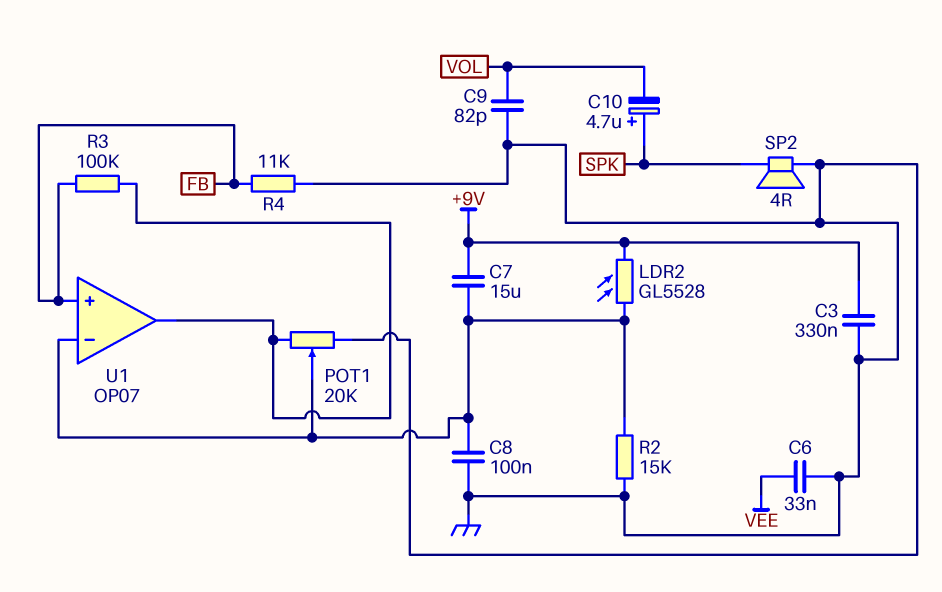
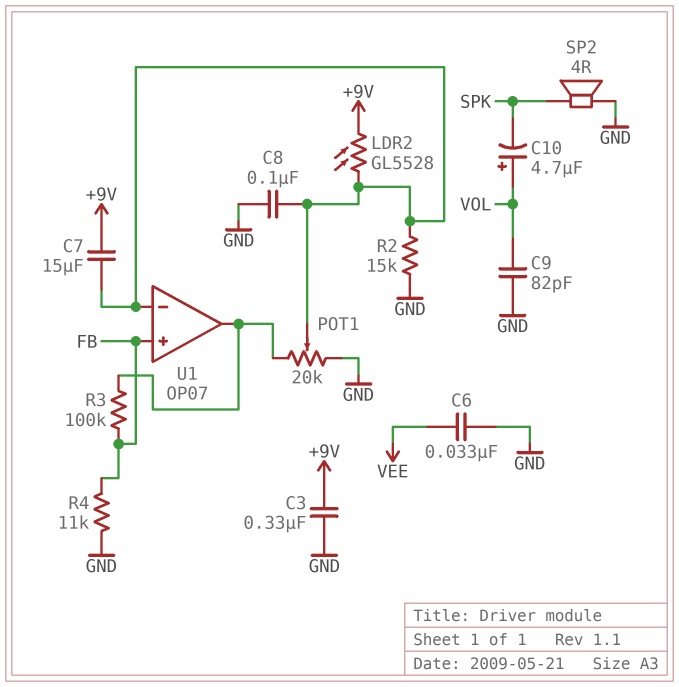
C10: 4.7uF (plus SPK, minus VOL) -> 4.7uF (plus VOL, minus SPK)

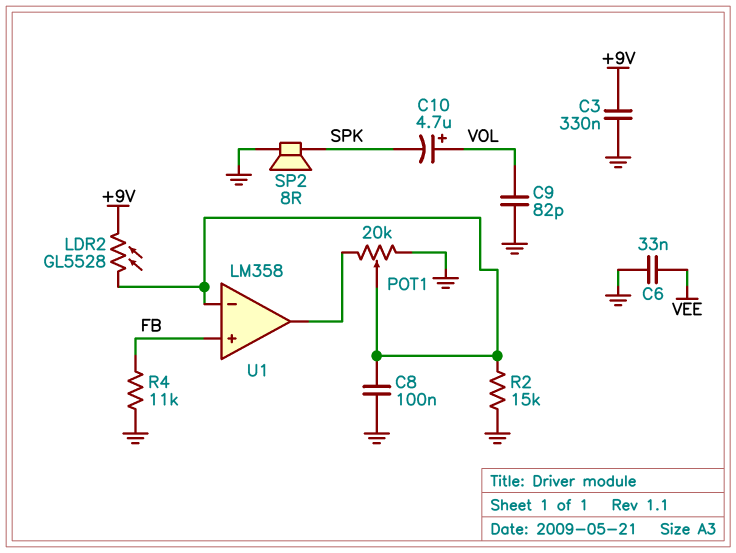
C7: 15uF (+9V, U1/in-) -> none
R3: 100k (FB, U1/out) -> none
SP2: speaker 4R (GND, SPK) -> speaker 8R (GND, SPK)
U1: OP07 -> LM358

